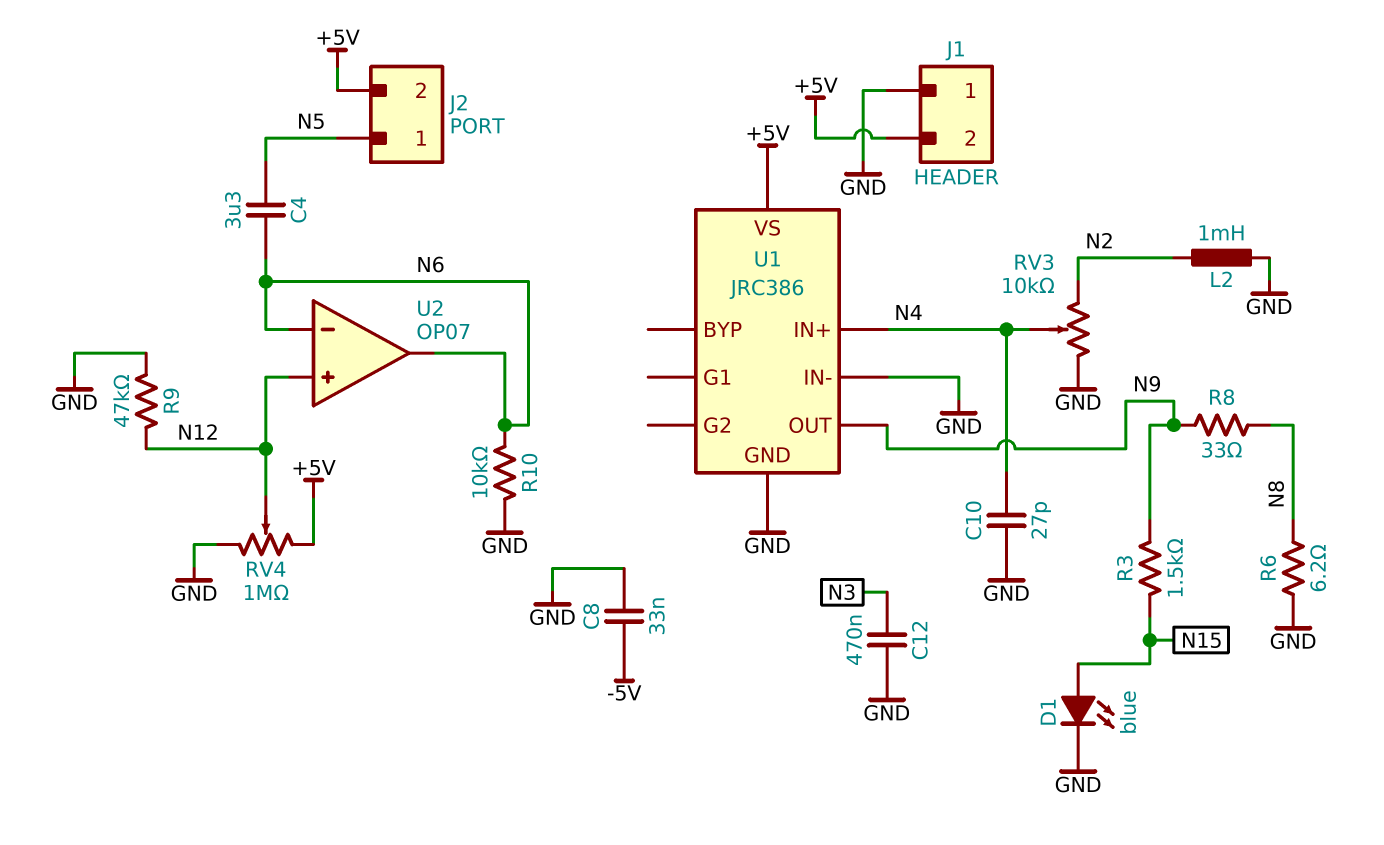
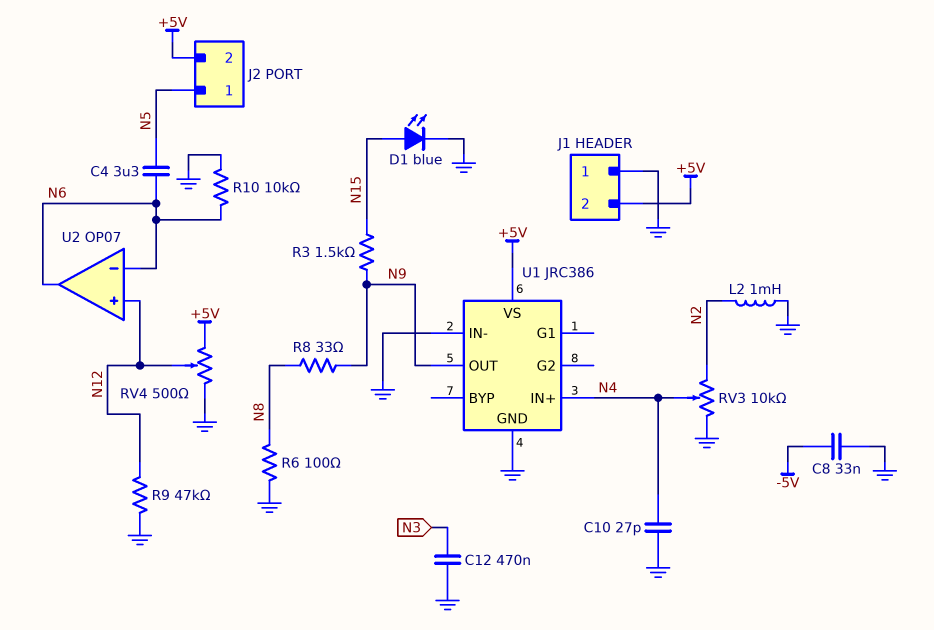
R6: 6.2 (GND, N8) -> 100 (GND, N8)
RV4: 1M (+5V, GND, wiper N12) -> 500 (+5V, GND, wiper N12)

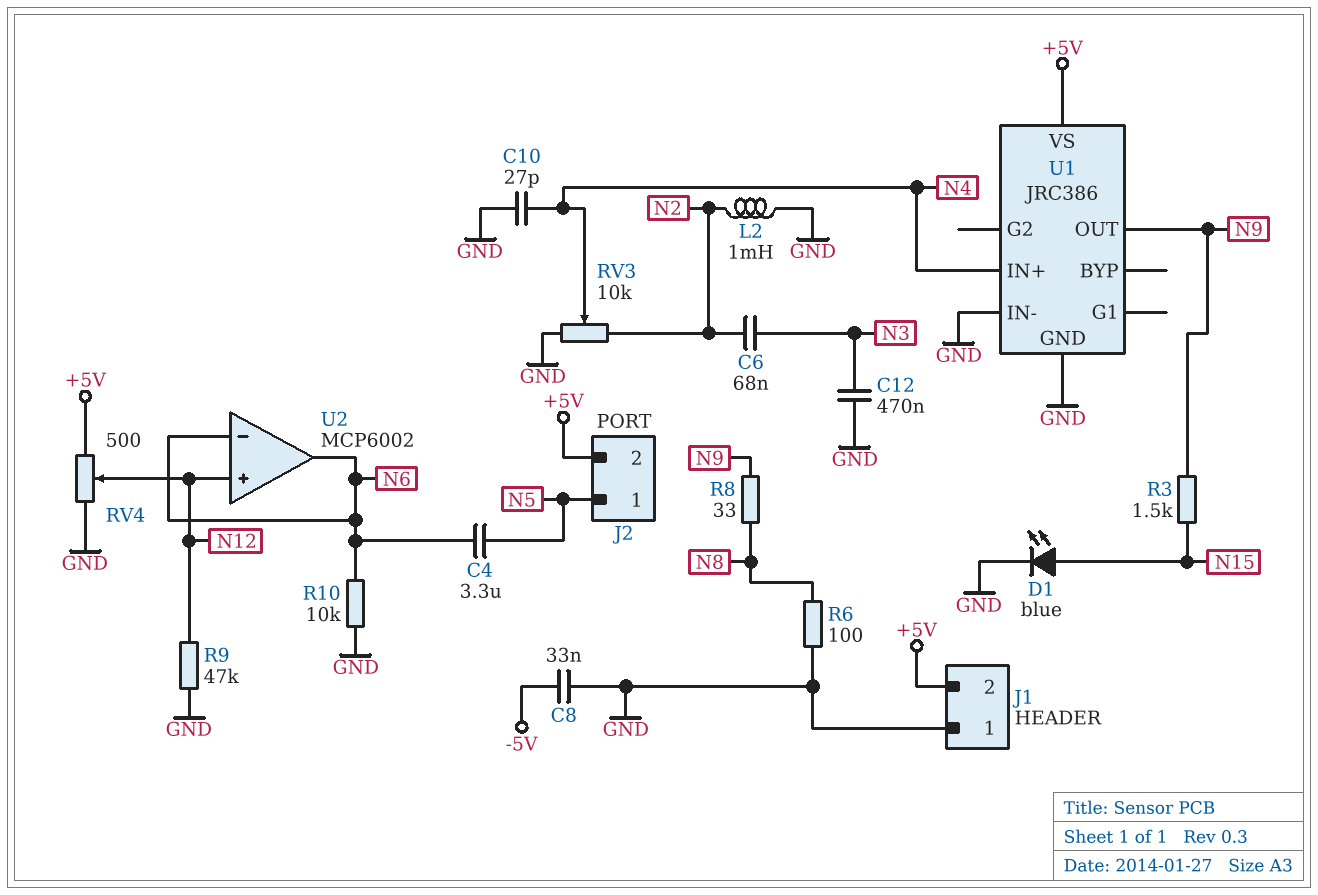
C6: none -> 68nF (N2, N3)
U2: OP07 -> MCP6002

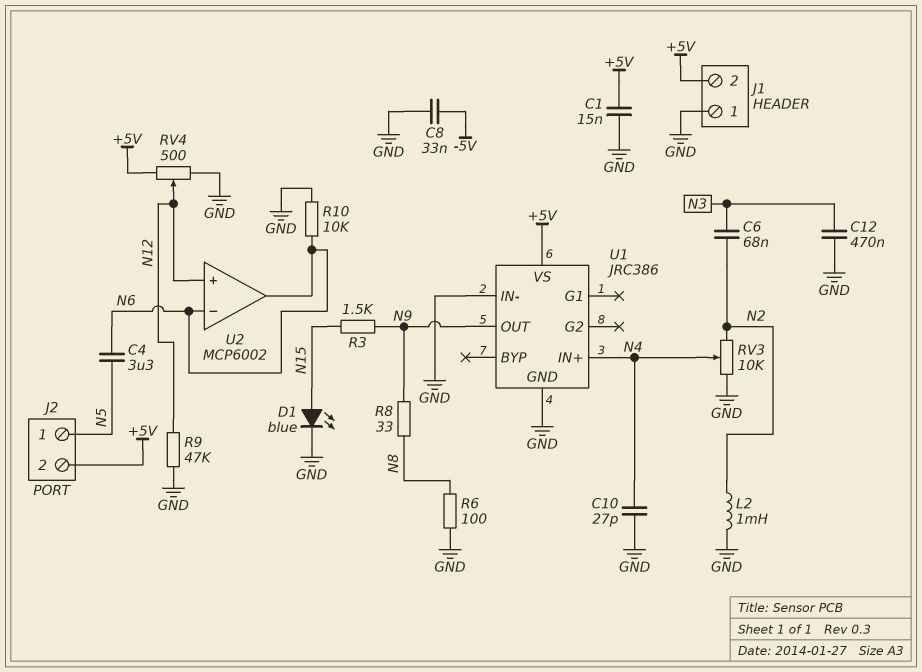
C1: none -> 15nF (+5V, GND)

